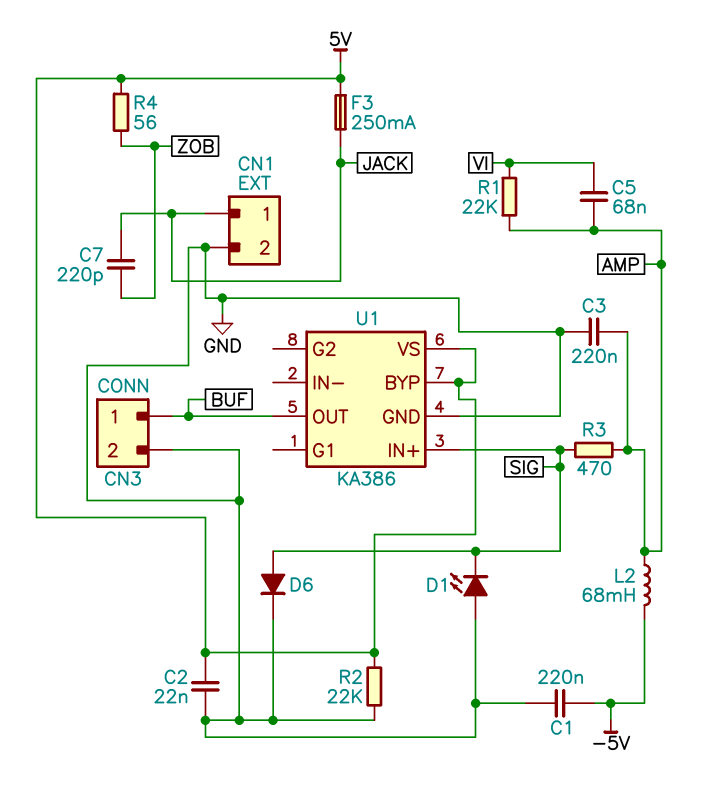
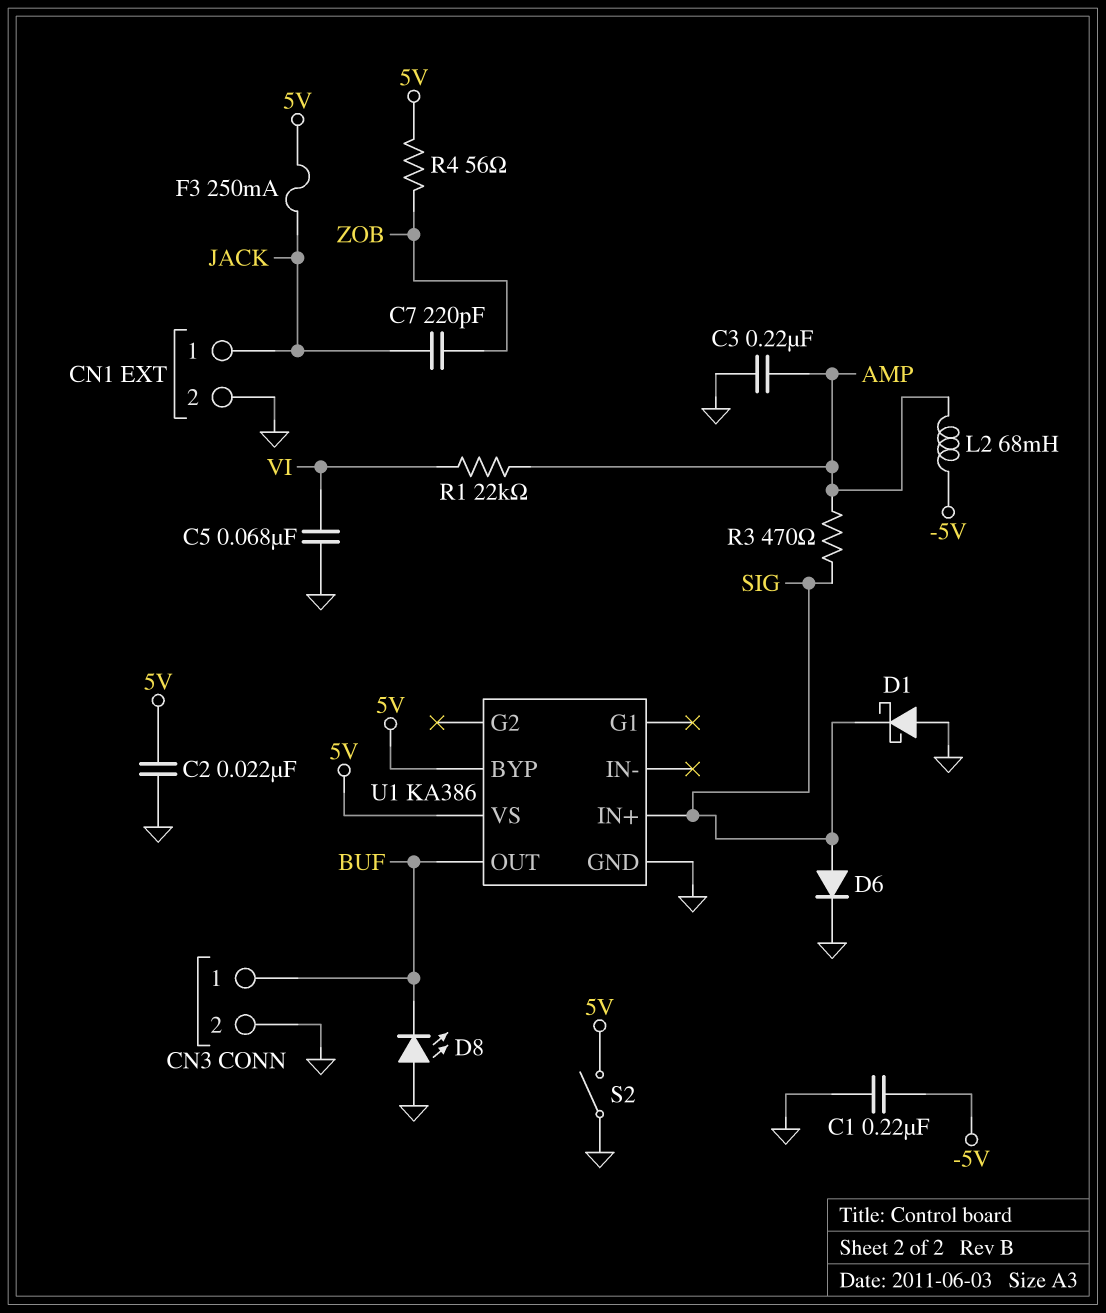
C5: 68nF (AMP, VI) -> 68nF (GND, VI)
D1: LED (A GND, K SIG) -> schottky (A GND, K SIG)
D8: none -> LED (A GND, K BUF)
R2: 22k (5V, GND) -> none
S2: none -> switch (5V, GND)

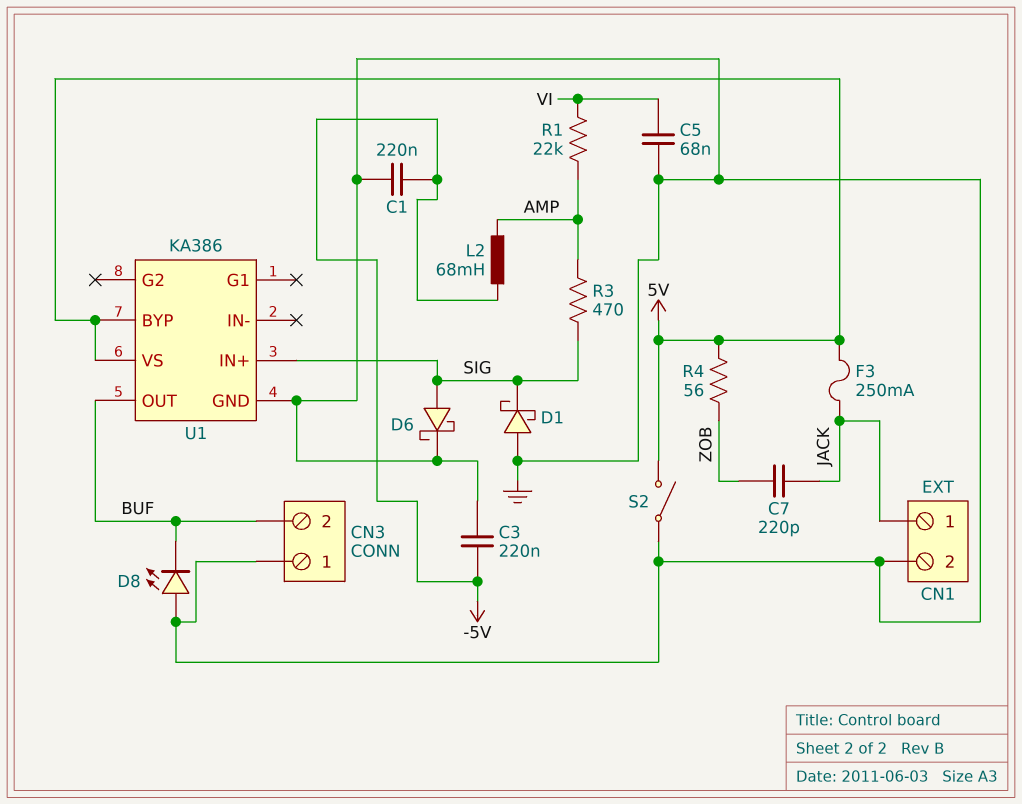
C2: 22nF (5V, GND) -> none
C3: 220nF (AMP, GND) -> 220nF (-5V, GND)
CN3 pin 1: BUF -> GND
CN3 pin 2: GND -> BUF
D6: diode (A SIG, K GND) -> schottky (A SIG, K GND)

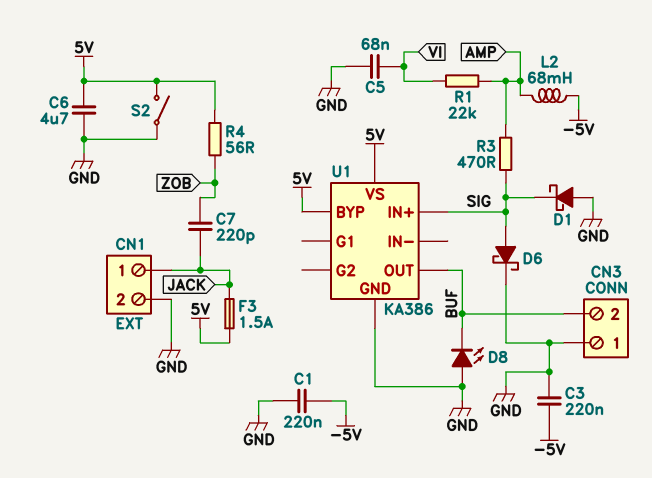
C6: none -> 4.7uF (5V, GND)
F3: 250mA (5V, JACK) -> 1.5A (5V, JACK)

